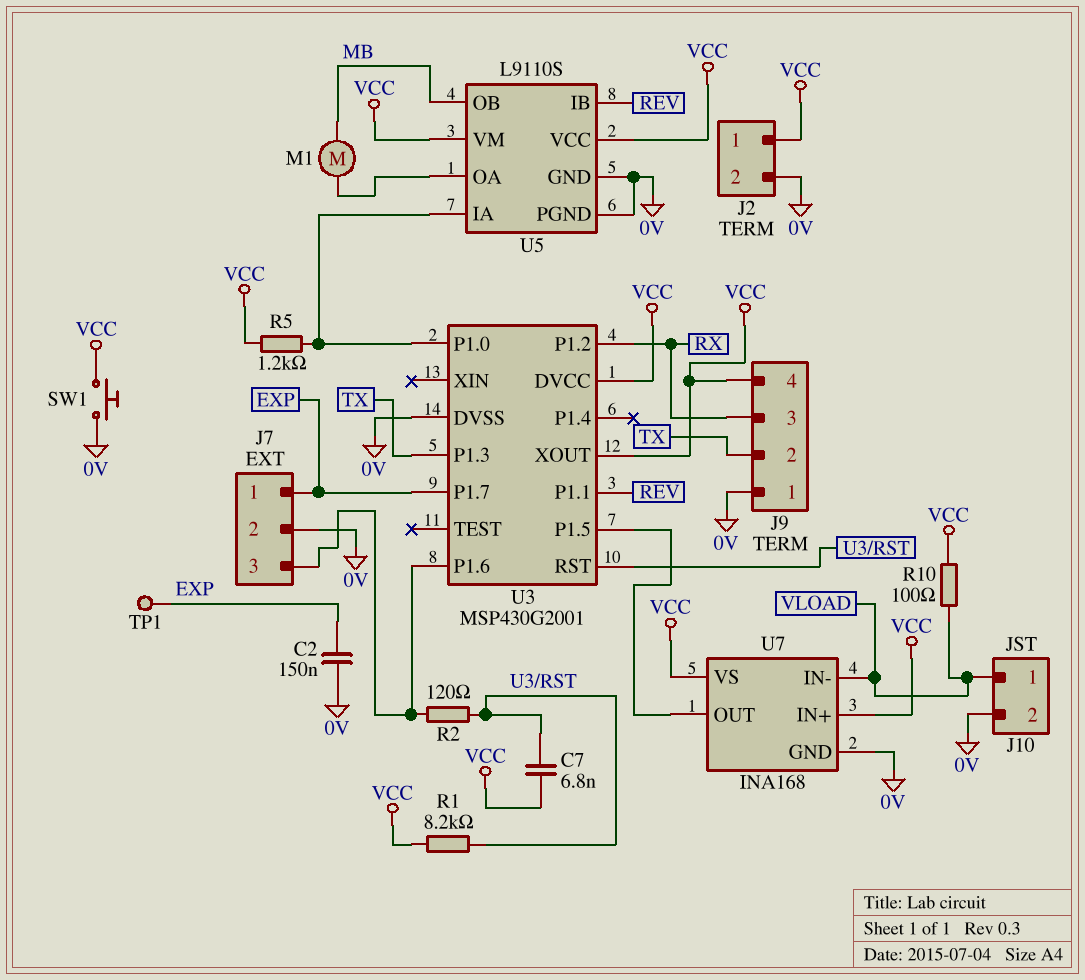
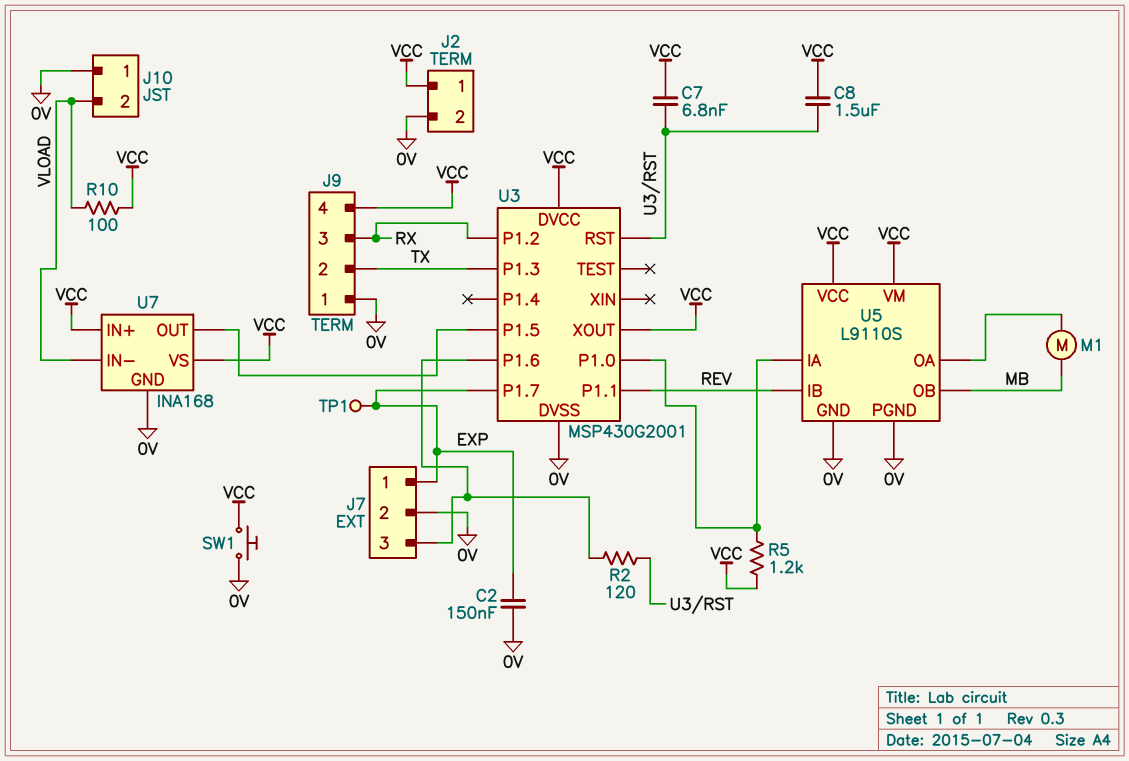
C8: none -> 1.5uF (U3/RST, VCC)
J10 pin 1: VLOAD -> 0V
J10 pin 2: 0V -> VLOAD
R1: 8.2k (U3/RST, VCC) -> none

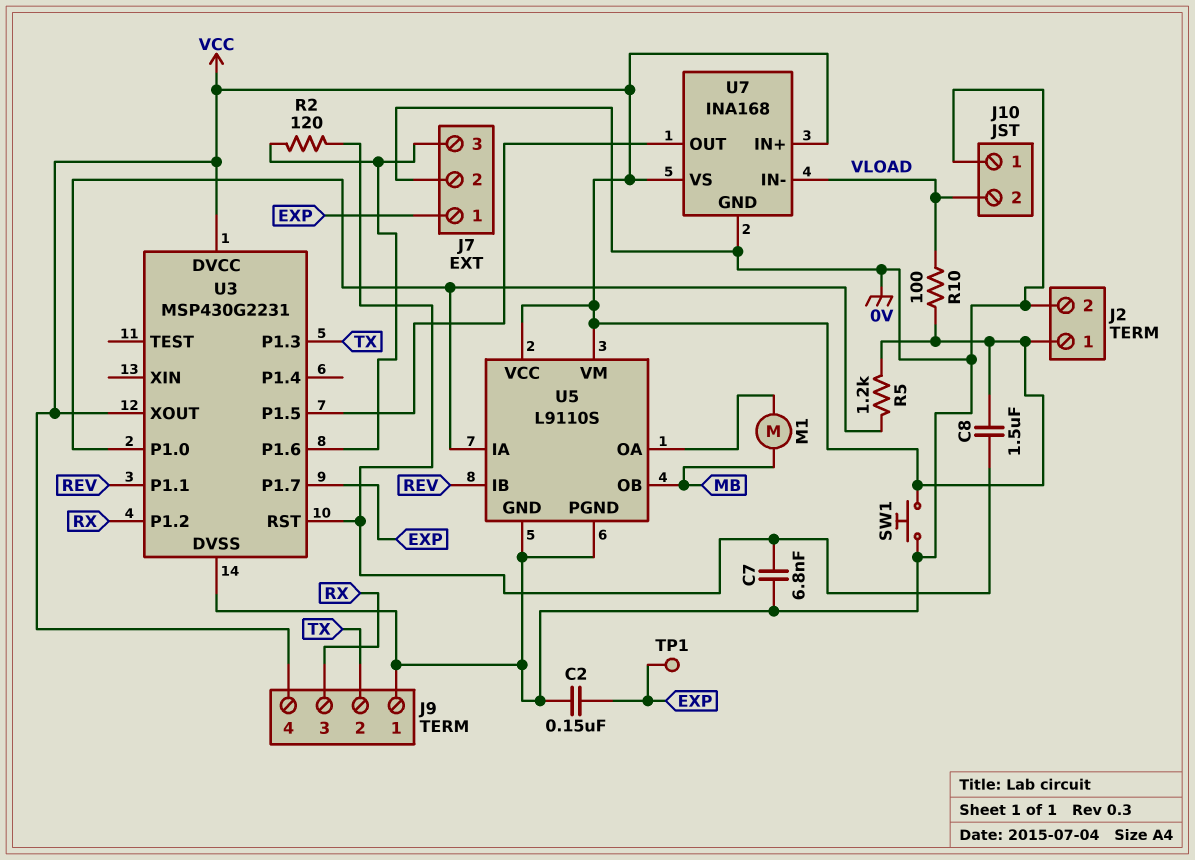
C7: 6.8nF (U3/RST, VCC) -> 6.8nF (0V, U3/RST)
U3: MSP430G2001 -> MSP430G2231

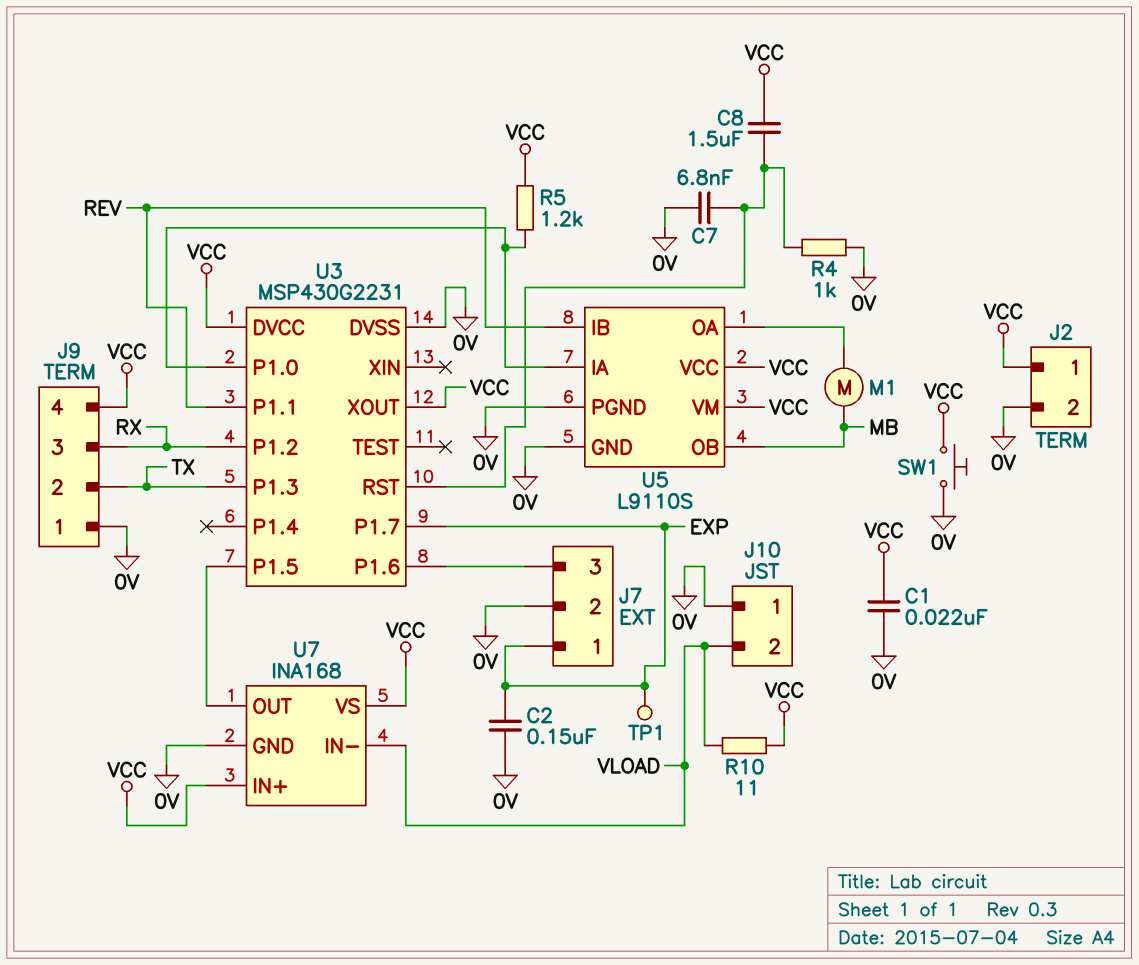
C1: none -> 22nF (0V, VCC)
R2: 120 (J7/3, U3/RST) -> none
R4: none -> 1k (0V, U3/RST)
R10: 100 (VCC, VLOAD) -> 11 (VCC, VLOAD)

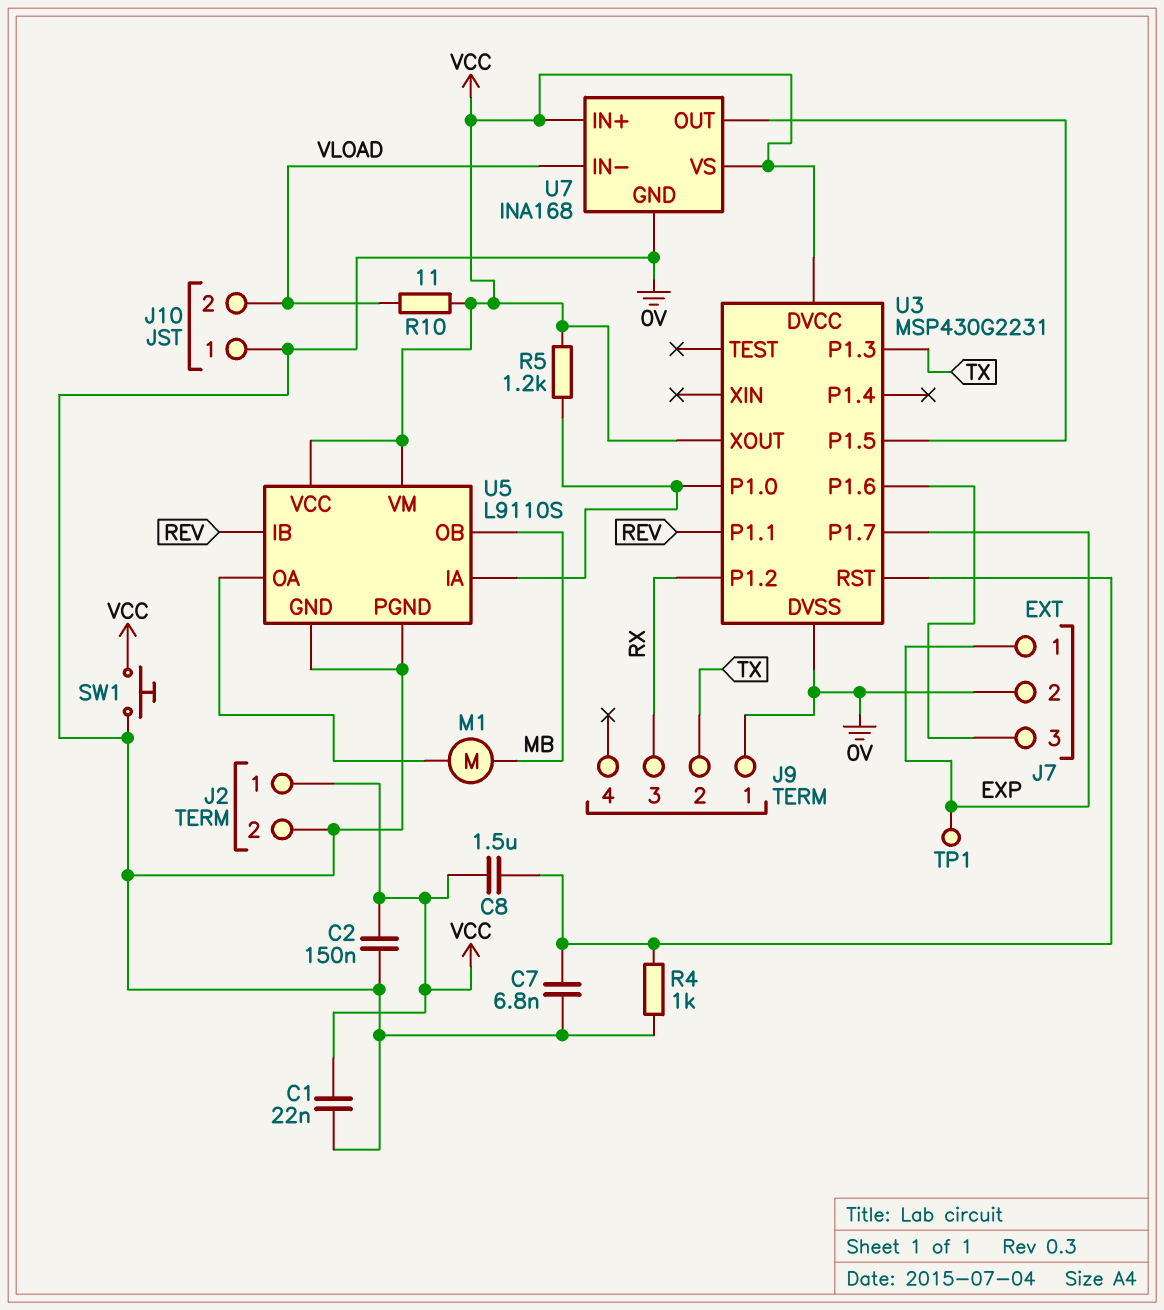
C2: 150nF (0V, EXP) -> 150nF (0V, VCC)
J9 pin 4: VCC -> none

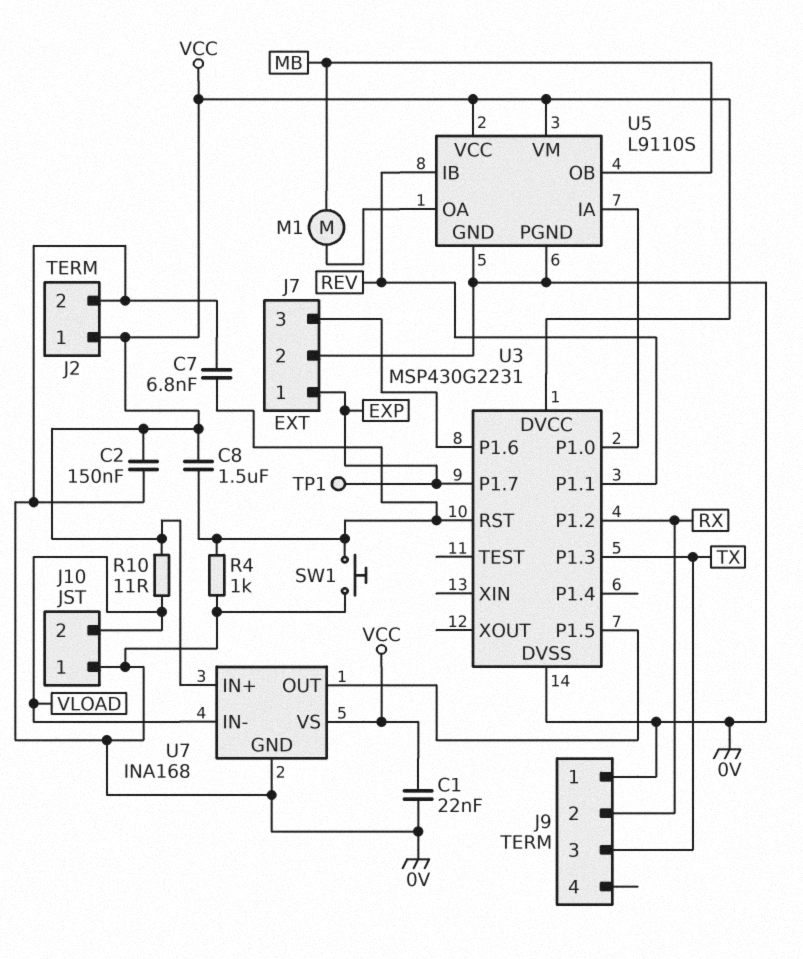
J9 pin 2: TX -> RX
J9 pin 3: RX -> TX
R5: 1.2k (U3/P1.0, VCC) -> none
SW1: button (0V, VCC) -> button (0V, U3/RST)
U3 pin XOUT: VCC -> none

